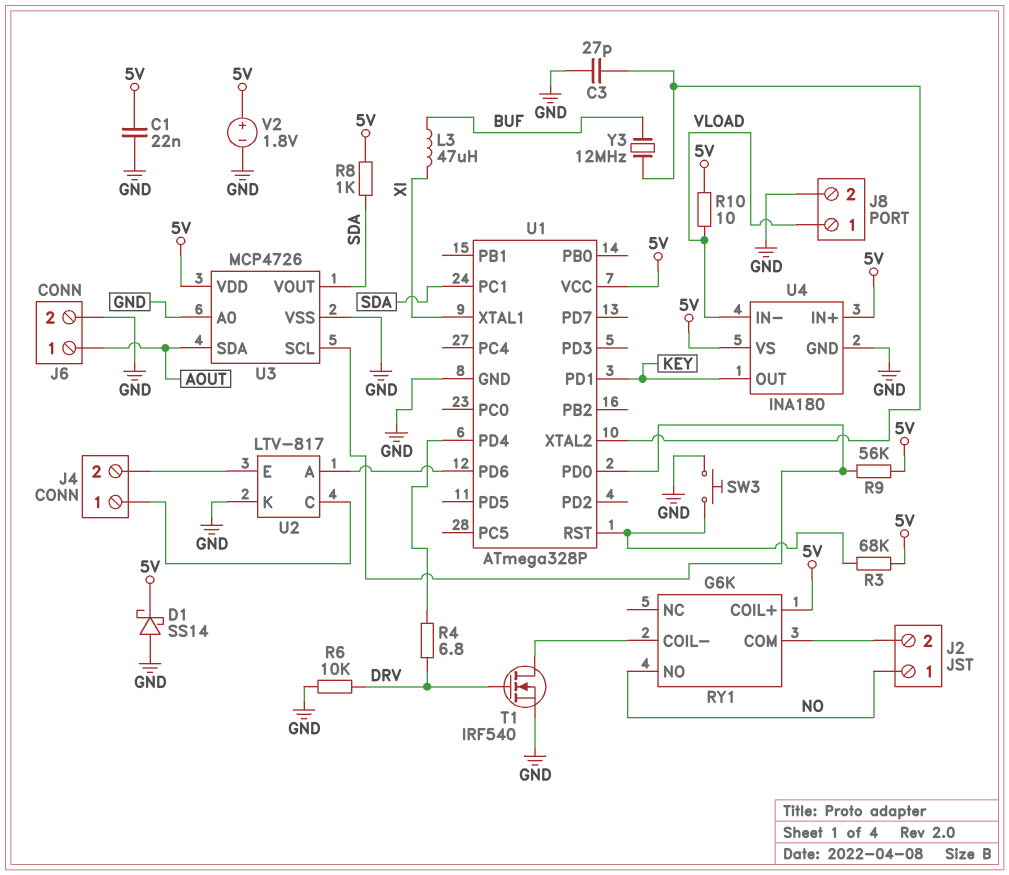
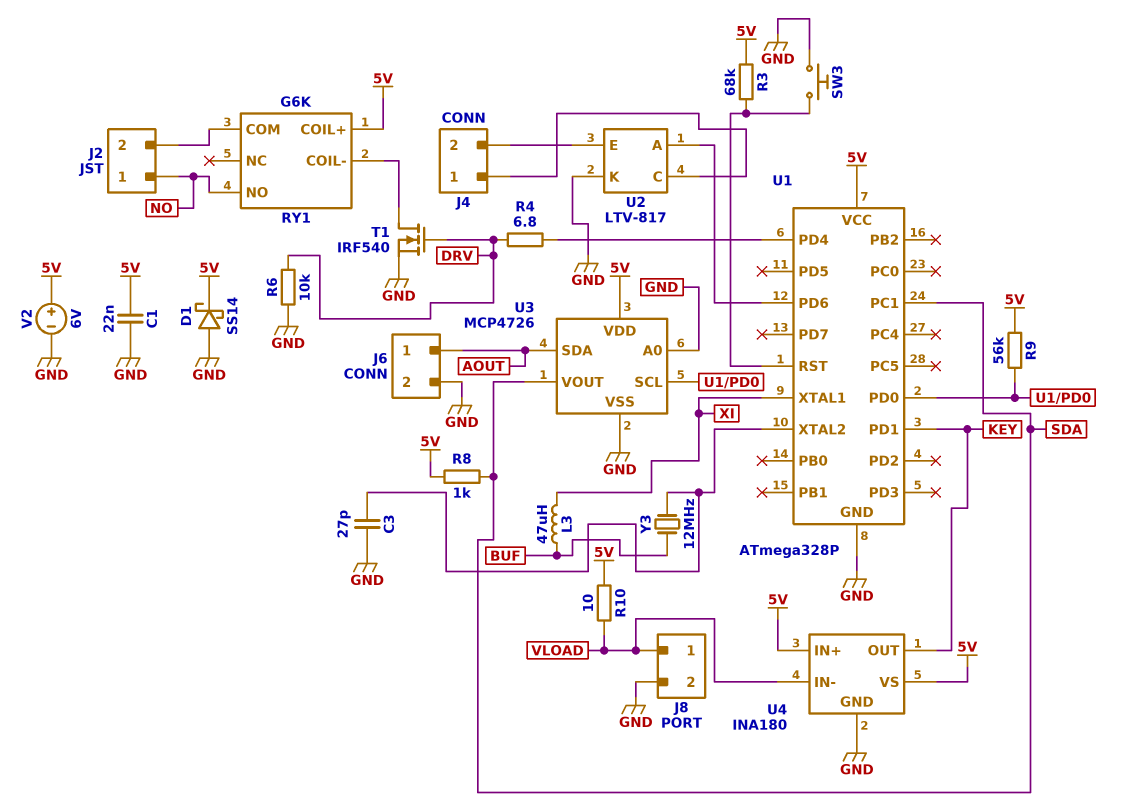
V2: 1.8V (plus 5V, minus GND) -> 6V (plus 5V, minus GND)

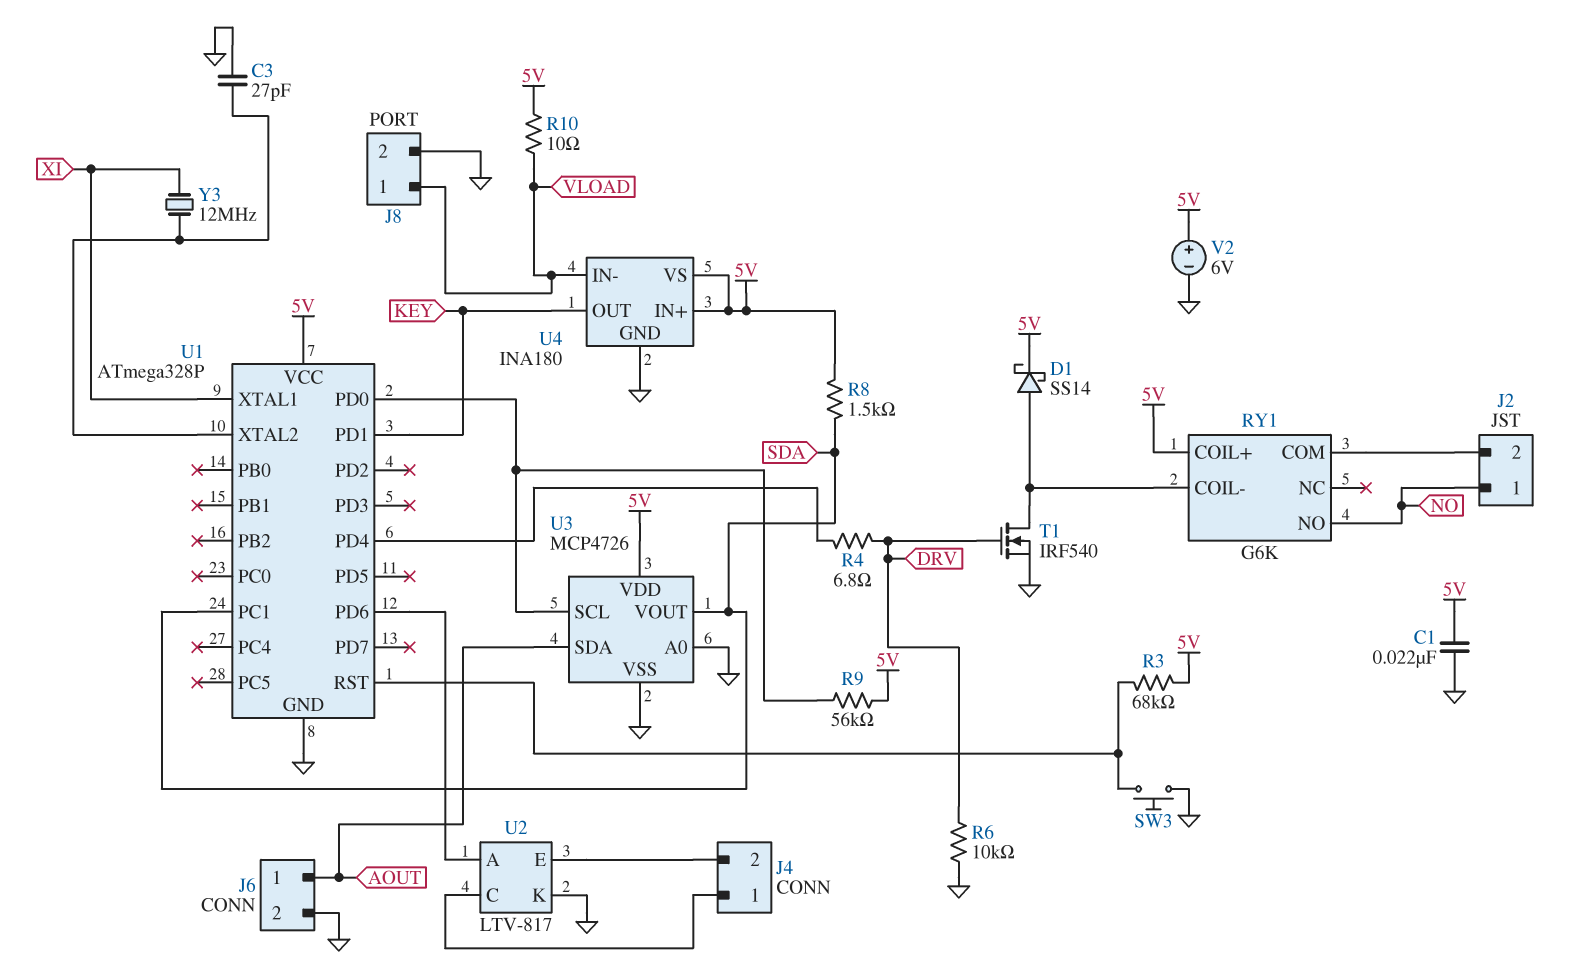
D1: schottky SS14 (A GND, K 5V) -> schottky SS14 (A RY1/COIL-, K 5V)
L3: 47uH (BUF, XI) -> none
R8: 1k (5V, SDA) -> 1.5k (5V, SDA)
Y3: 12MHz (BUF, U1/XTAL2) -> 12MHz (U1/XTAL2, XI)

